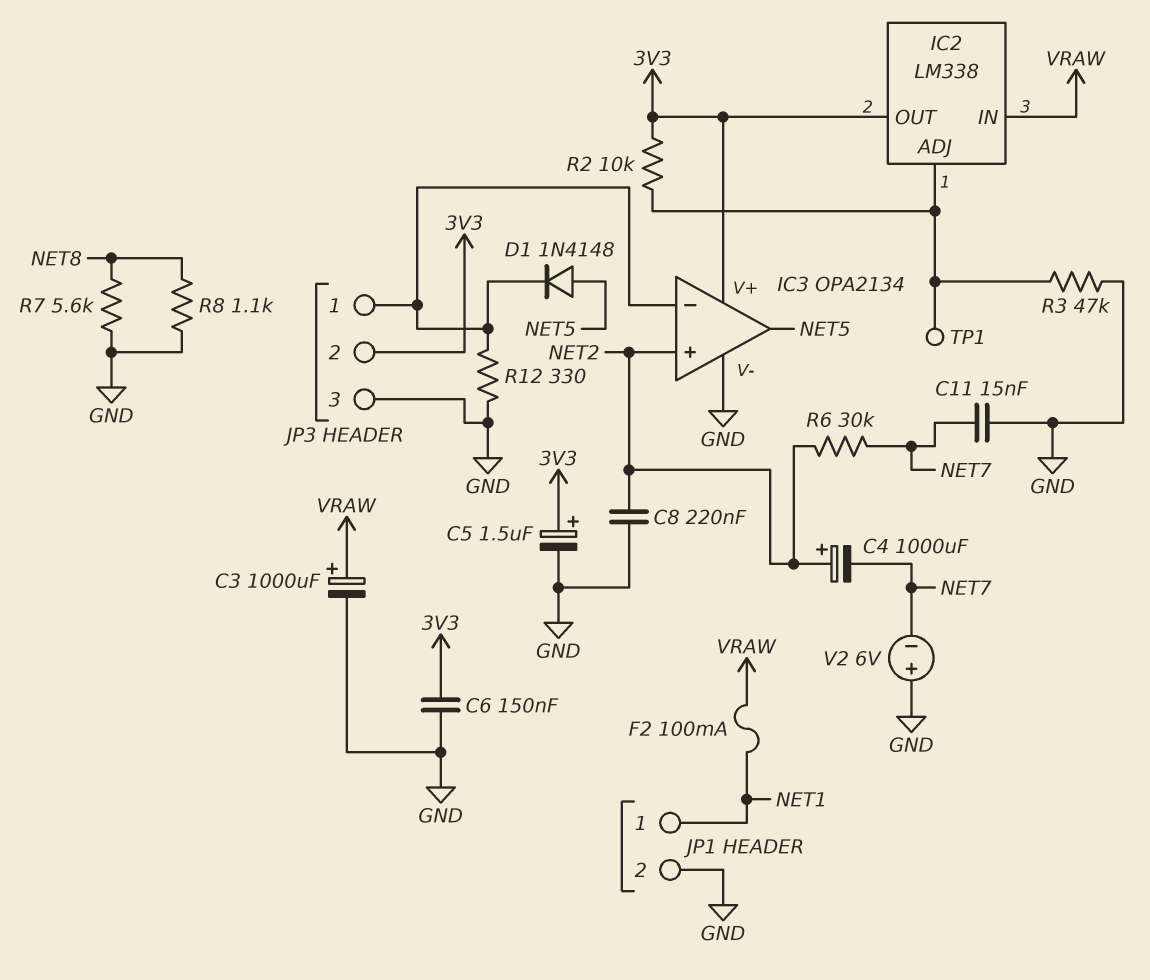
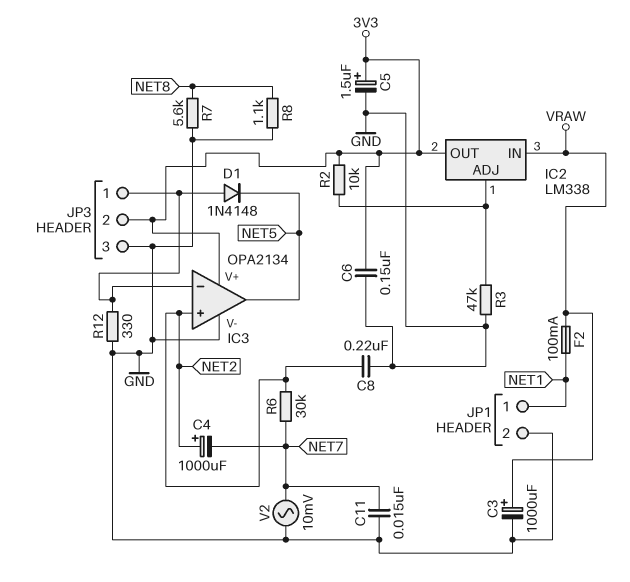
D1: diode 1N4148 (A NET5, K IC3/in-) -> diode 1N4148 (A IC3/in-, K NET5)
TP1: test point (IC2/ADJ) -> none
V2: 6V (plus GND, minus NET7) -> AC 10mV (GND, NET7)

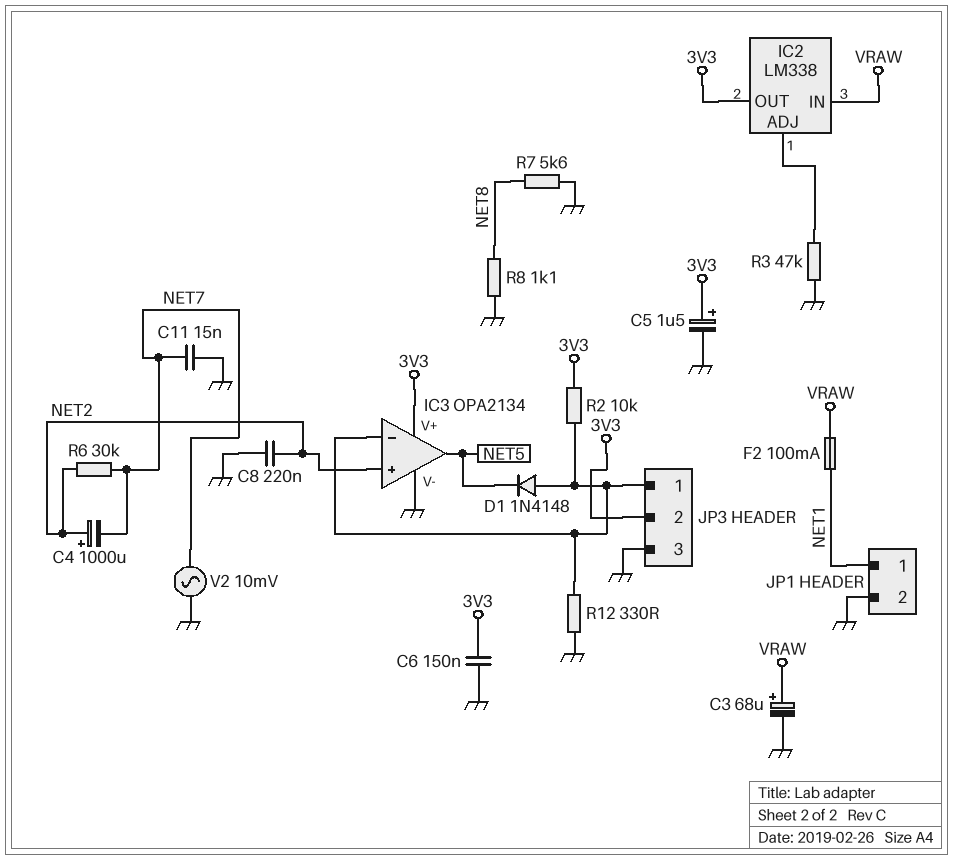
C3: 1000uF (plus VRAW, minus GND) -> 68uF (plus VRAW, minus GND)
R2: 10k (3V3, IC2/ADJ) -> 10k (3V3, IC3/in-)

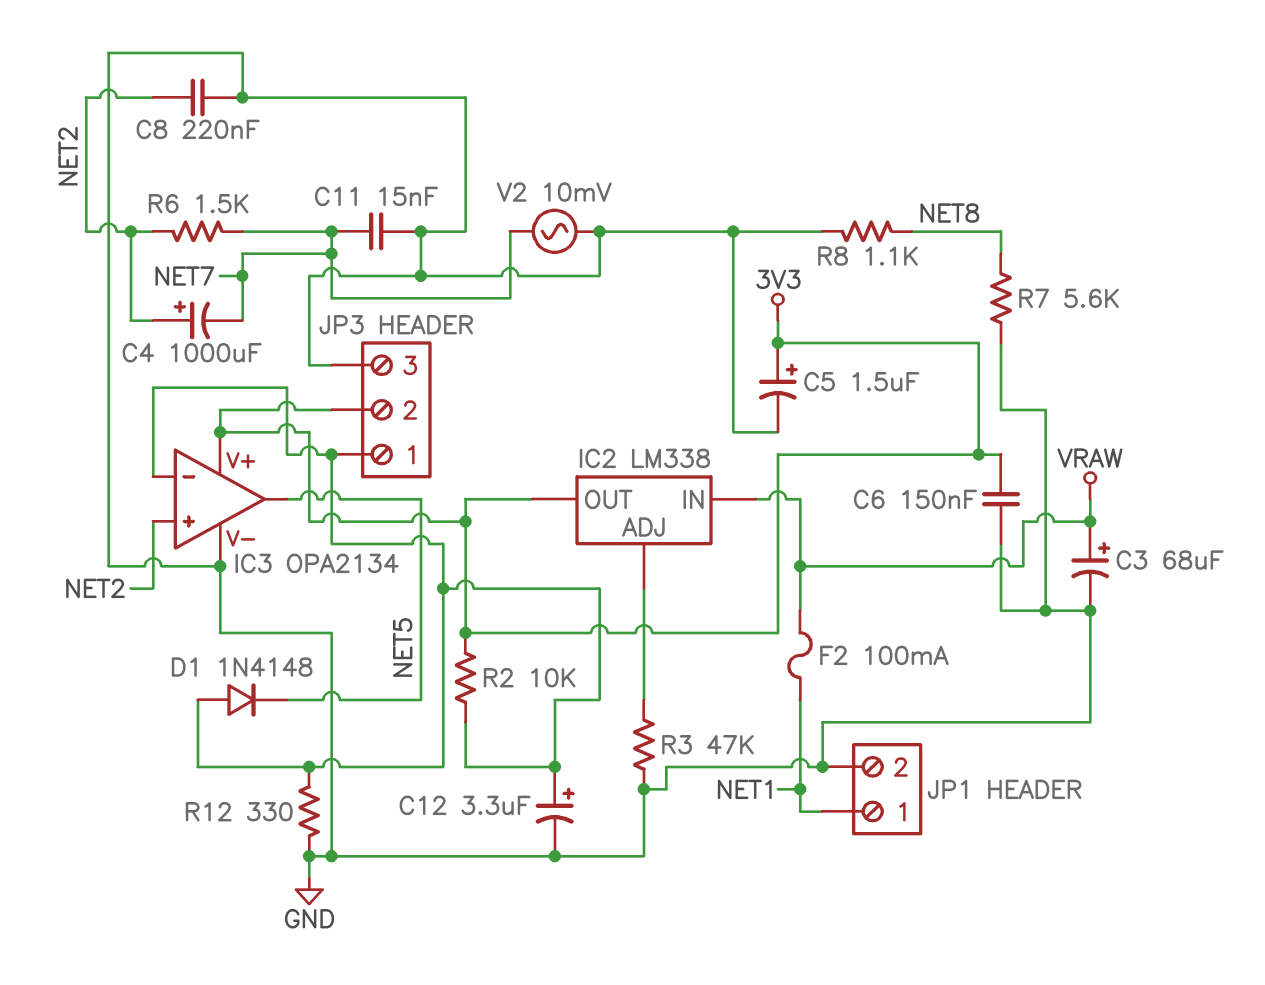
C12: none -> 3.3uF (plus IC3/in-, minus GND)
R6: 30k (NET2, NET7) -> 1.5k (NET2, NET7)

